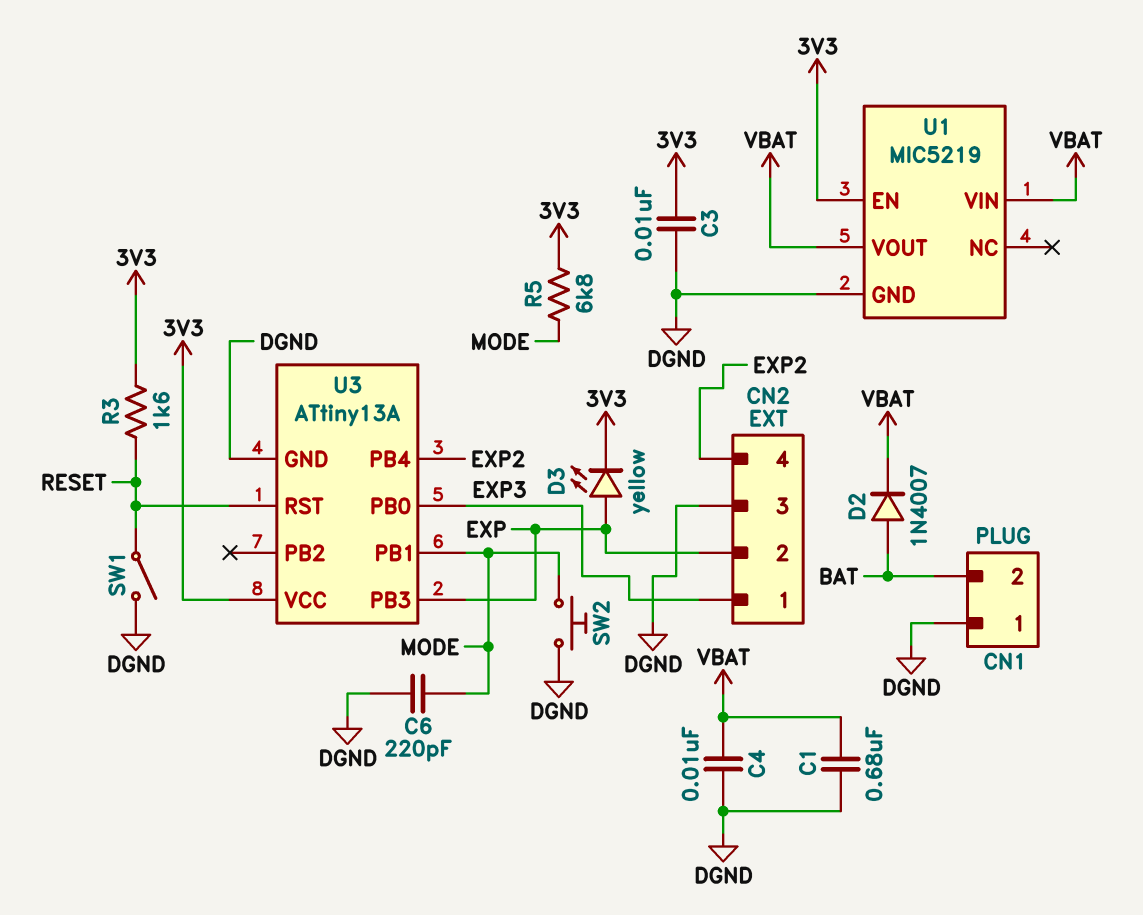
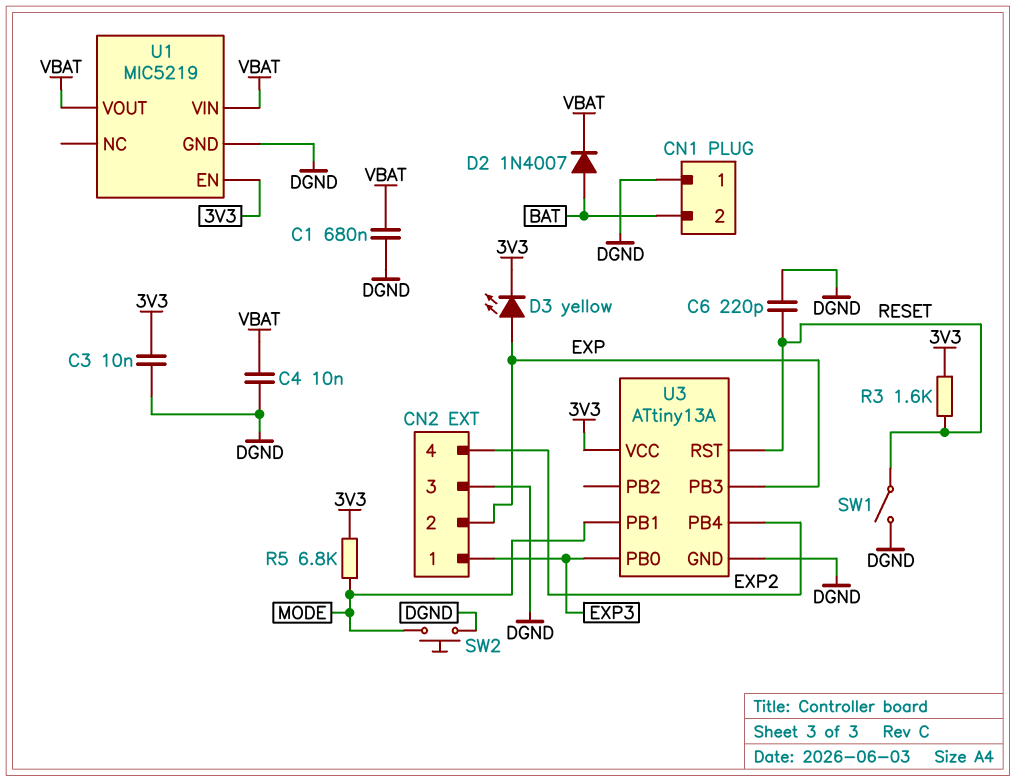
C6: 220pF (DGND, MODE) -> 220pF (DGND, RESET)

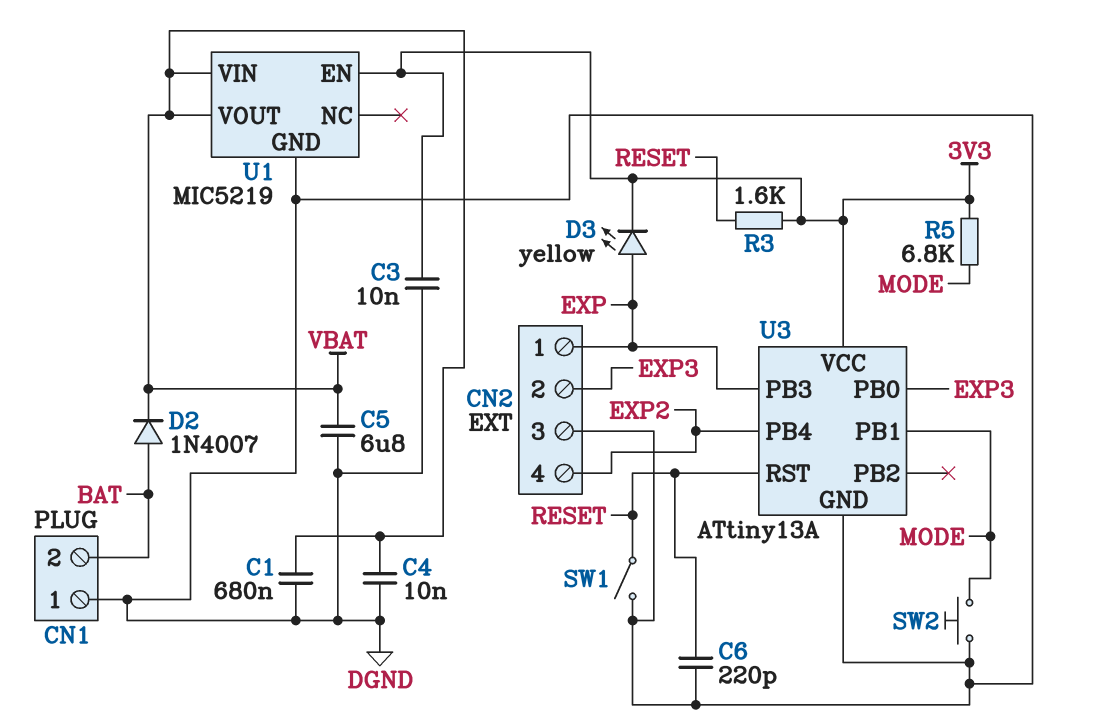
C5: none -> 6.8uF (DGND, VBAT)
CN2 pin 1: EXP3 -> EXP
CN2 pin 2: EXP -> EXP3

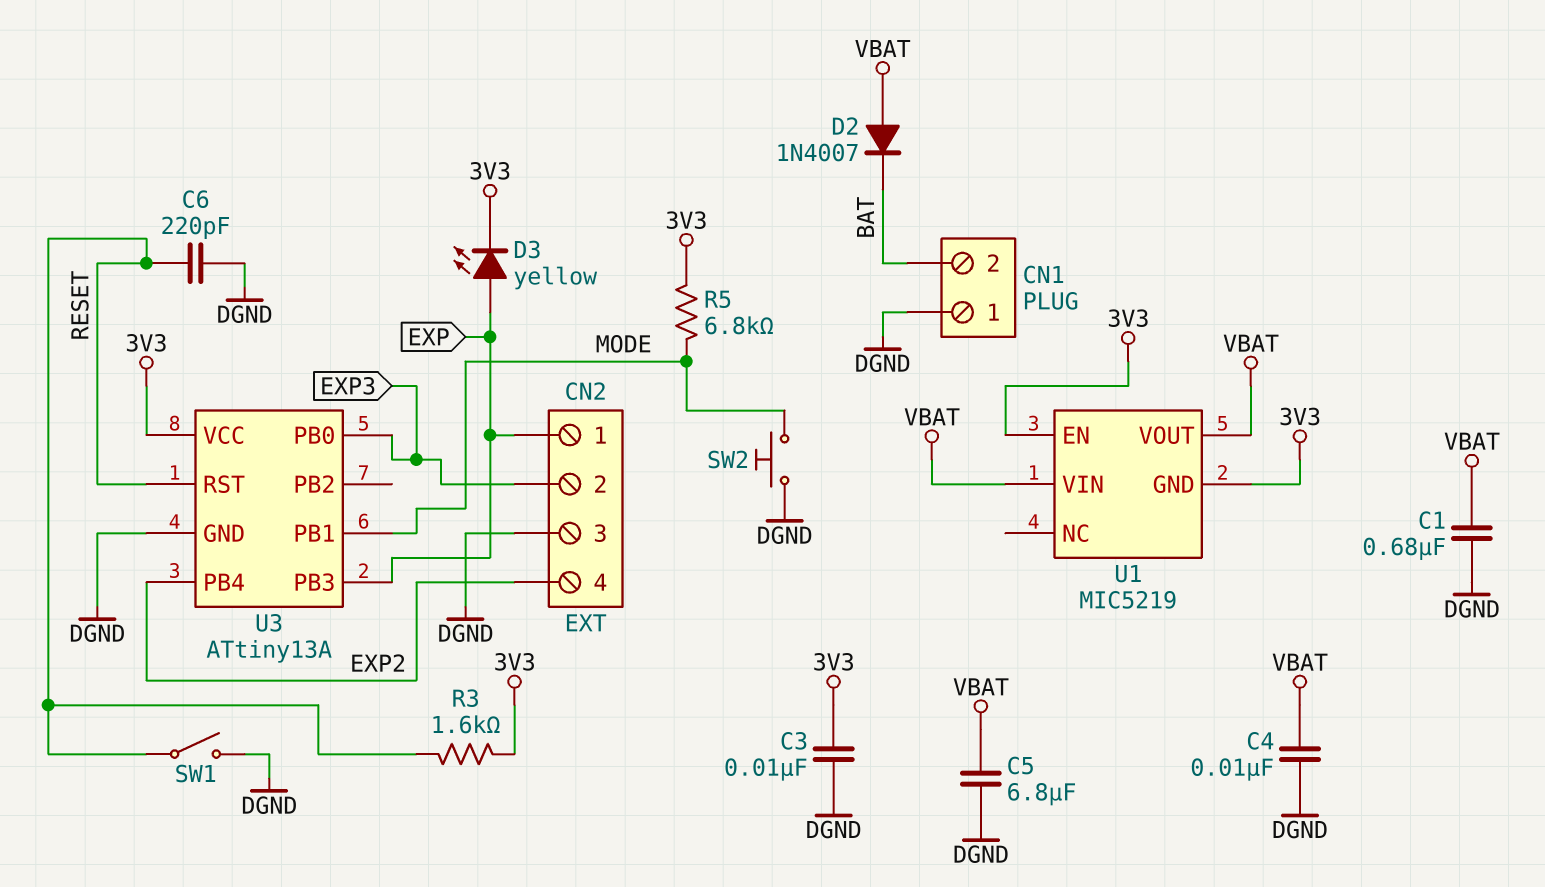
D2: diode 1N4007 (A BAT, K VBAT) -> diode 1N4007 (A VBAT, K BAT)
U1 pin GND: DGND -> 3V3

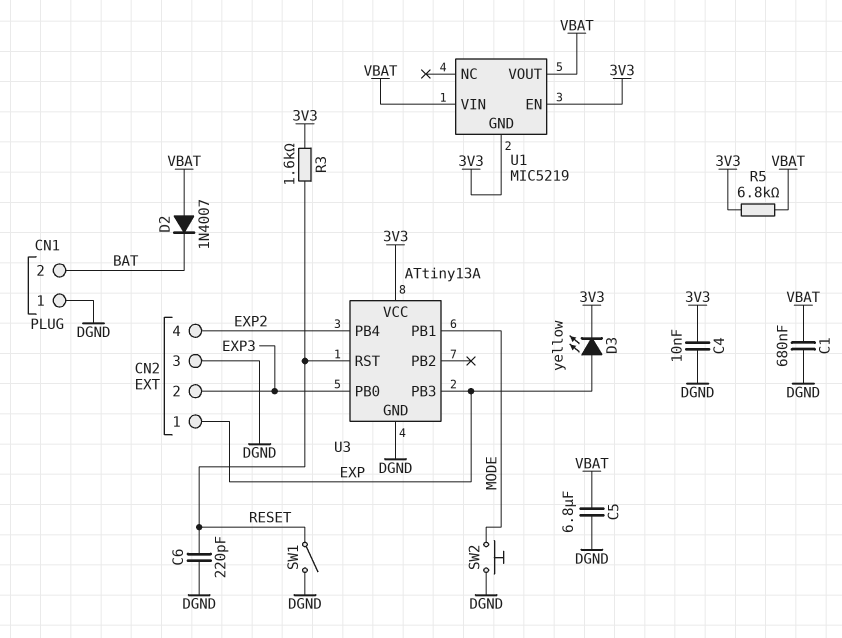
C3: 10nF (3V3, DGND) -> none
C4: 10nF (DGND, VBAT) -> 10nF (3V3, DGND)
R5: 6.8k (3V3, MODE) -> 6.8k (3V3, VBAT)

